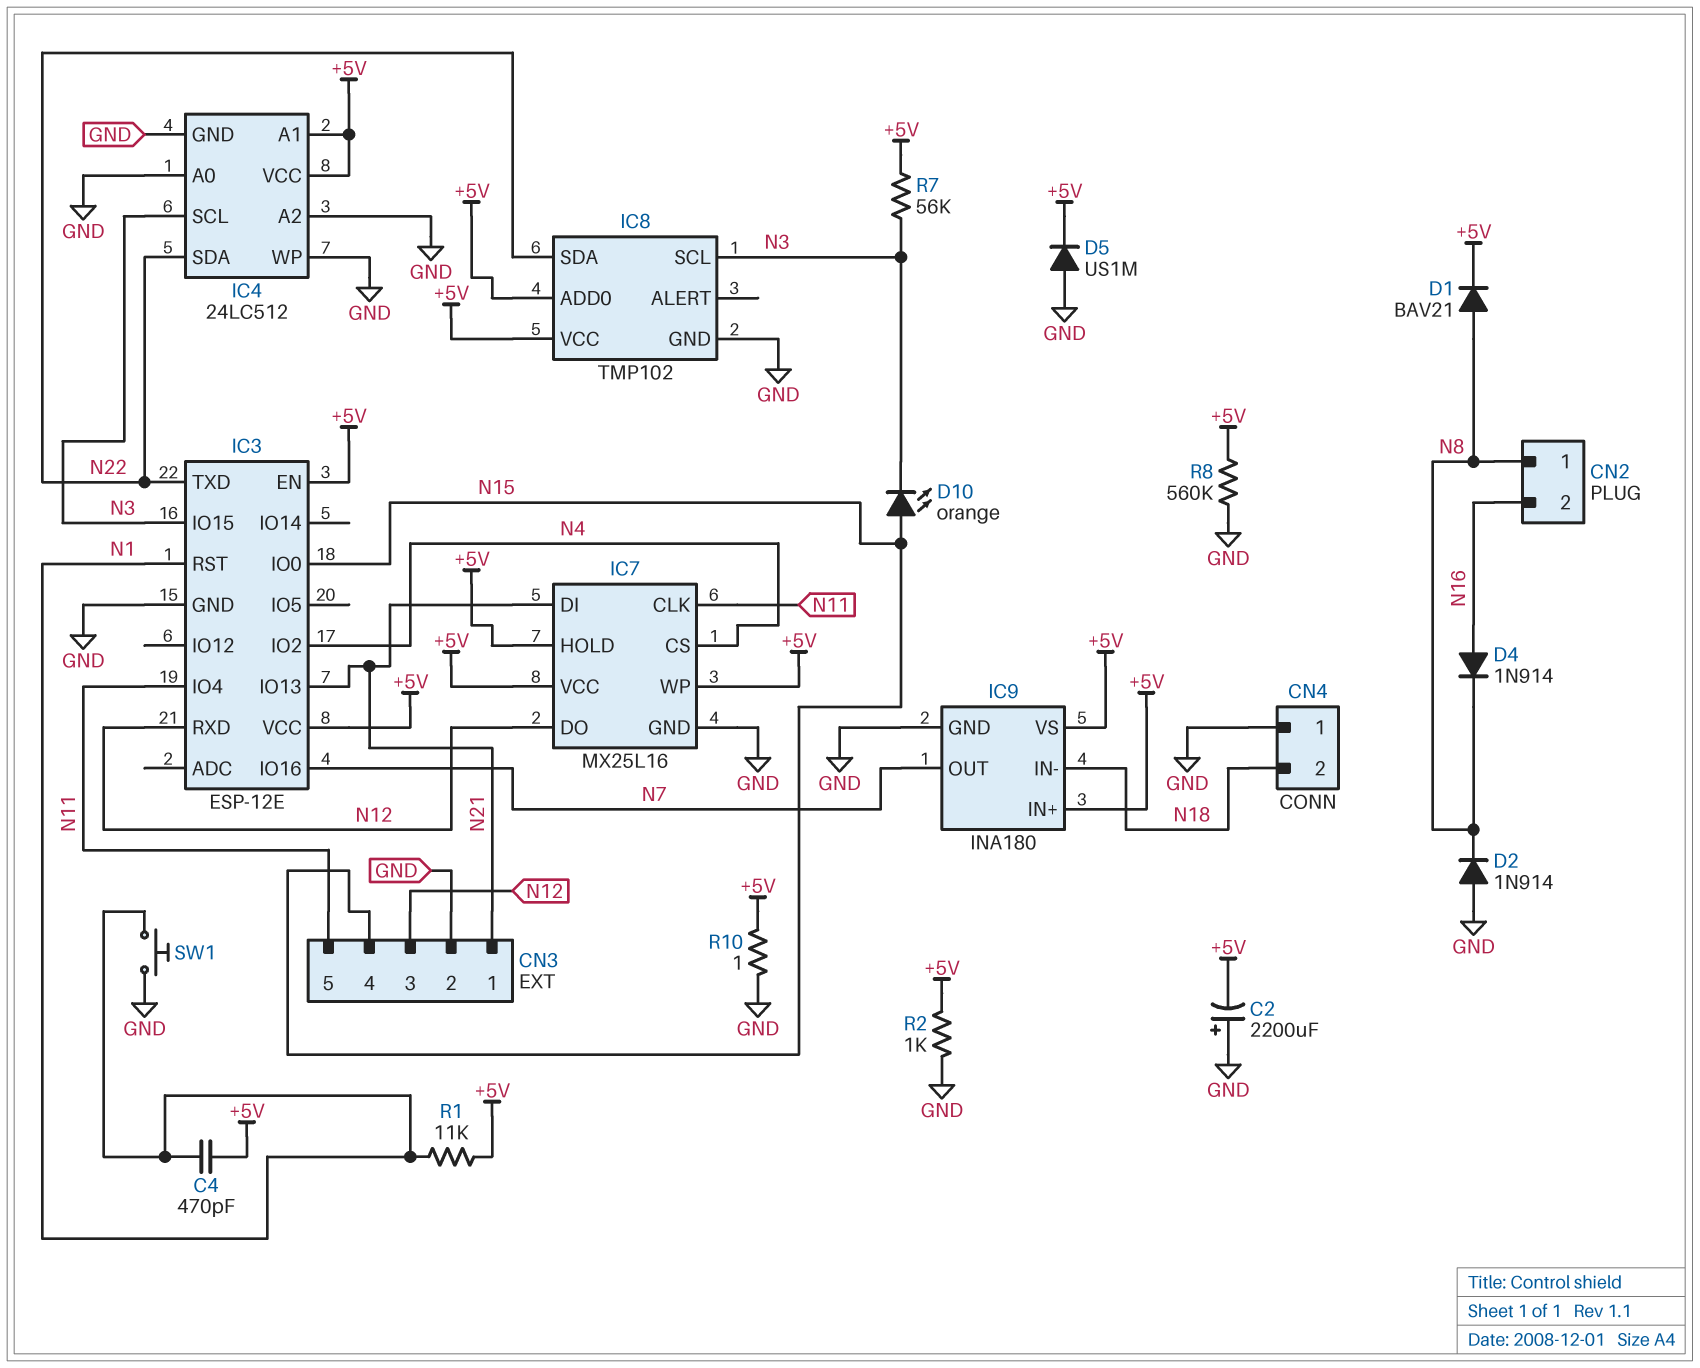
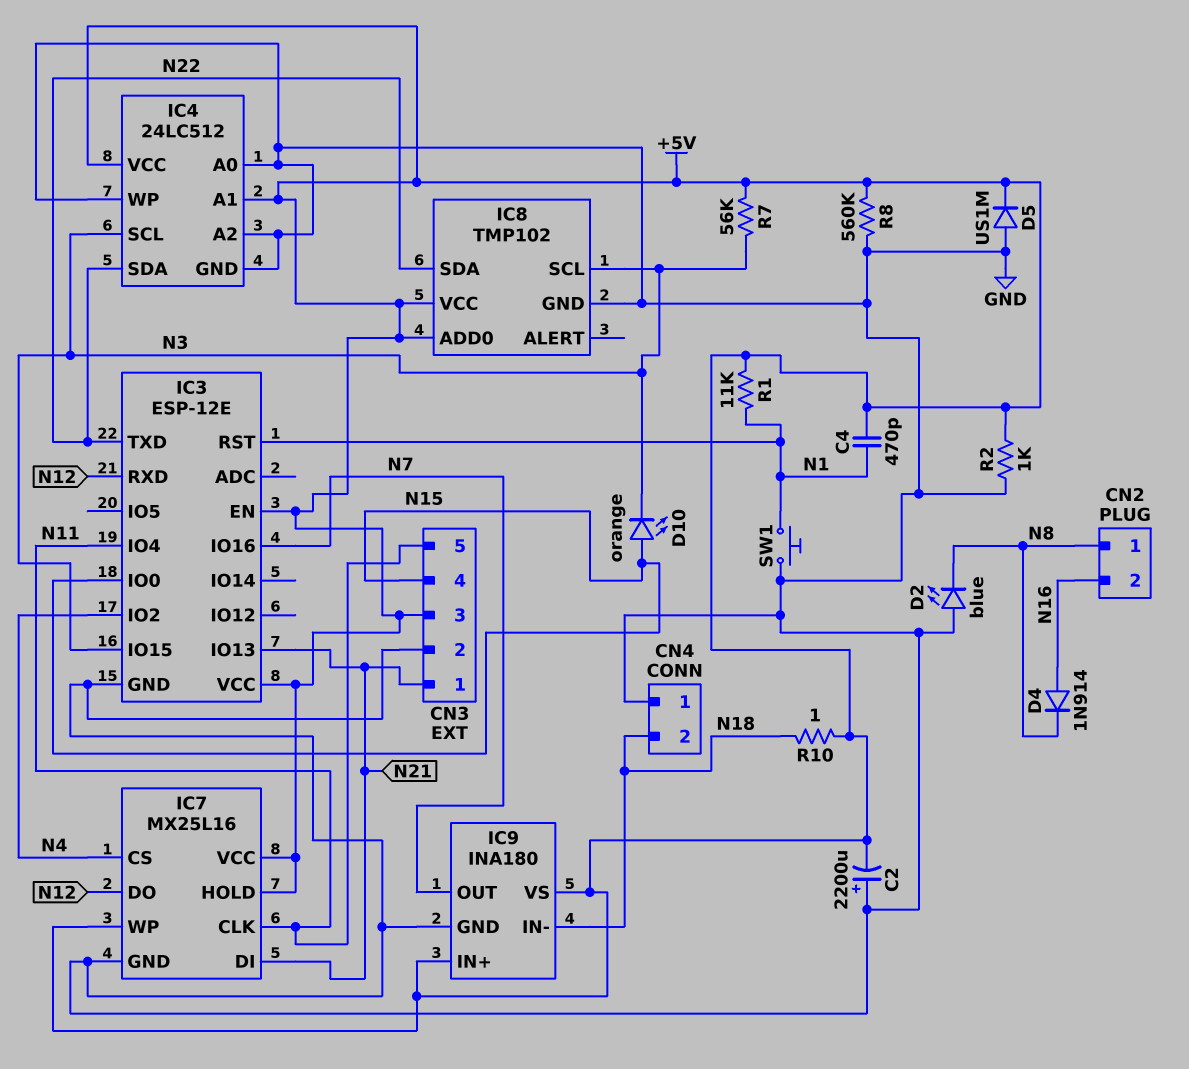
CN3 pin 3: N12 -> +5V
D1: diode BAV21 (A N8, K +5V) -> none
D2: diode 1N914 (A GND, K N8) -> LED blue (A GND, K N8)
R10: 1 (+5V, GND) -> 1 (+5V, N18)

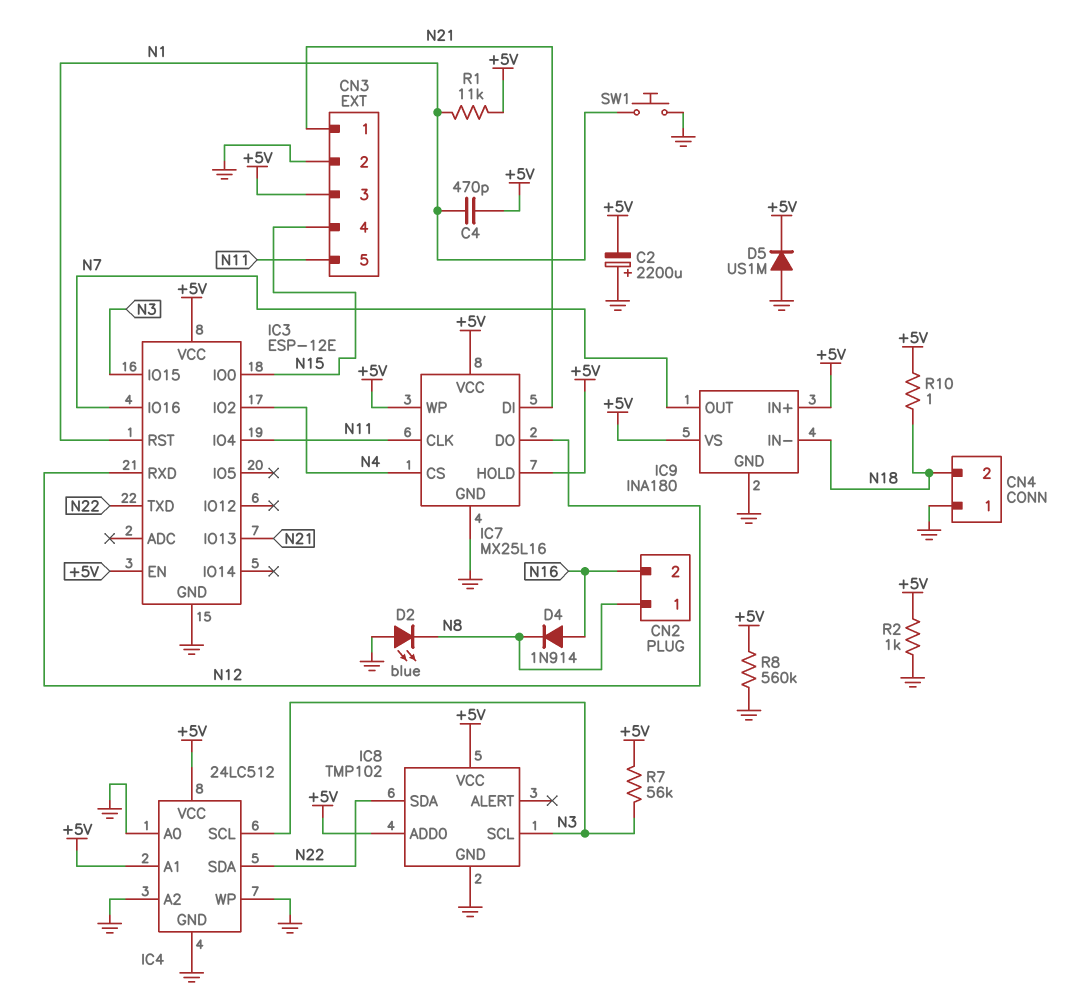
D10: LED orange (A N15, K N3) -> none

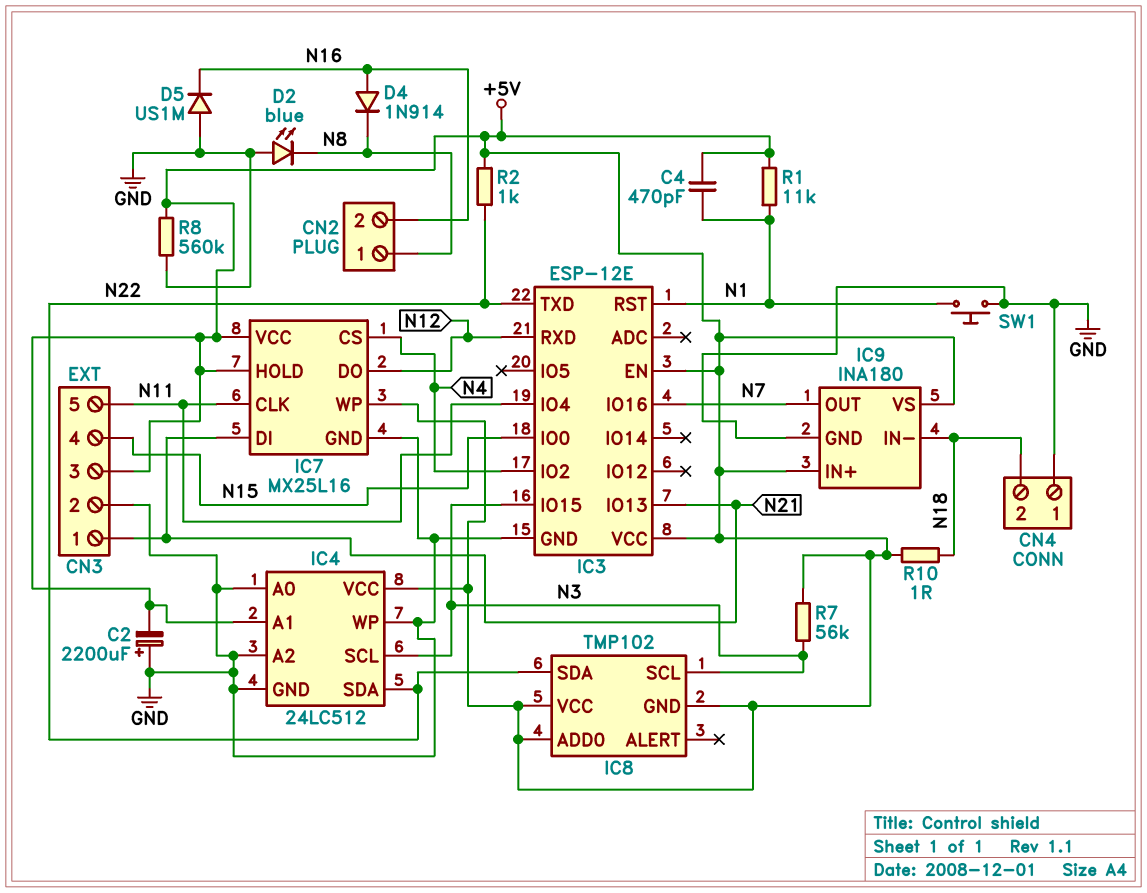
D5: diode US1M (A GND, K +5V) -> diode US1M (A GND, K N16)
IC8 pin GND: GND -> +5V
R2: 1k (+5V, GND) -> 1k (+5V, N22)

